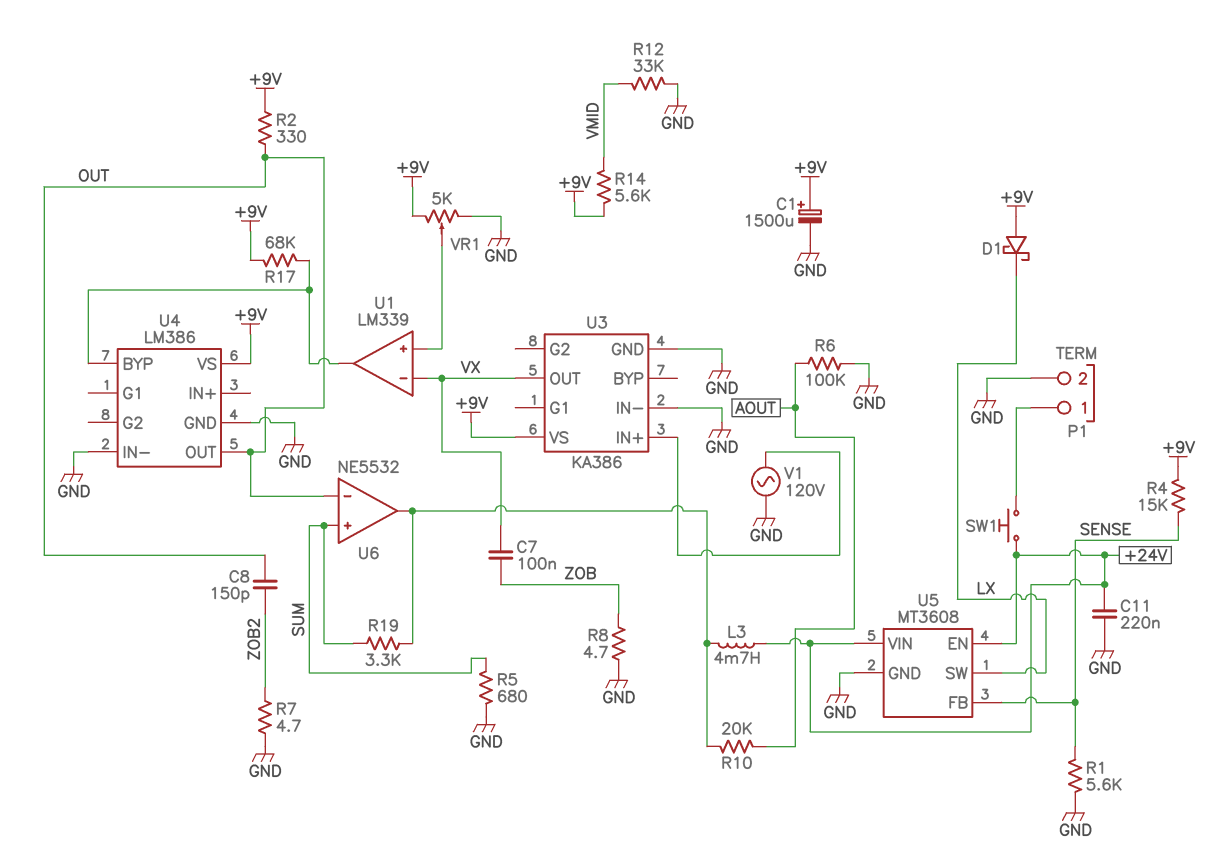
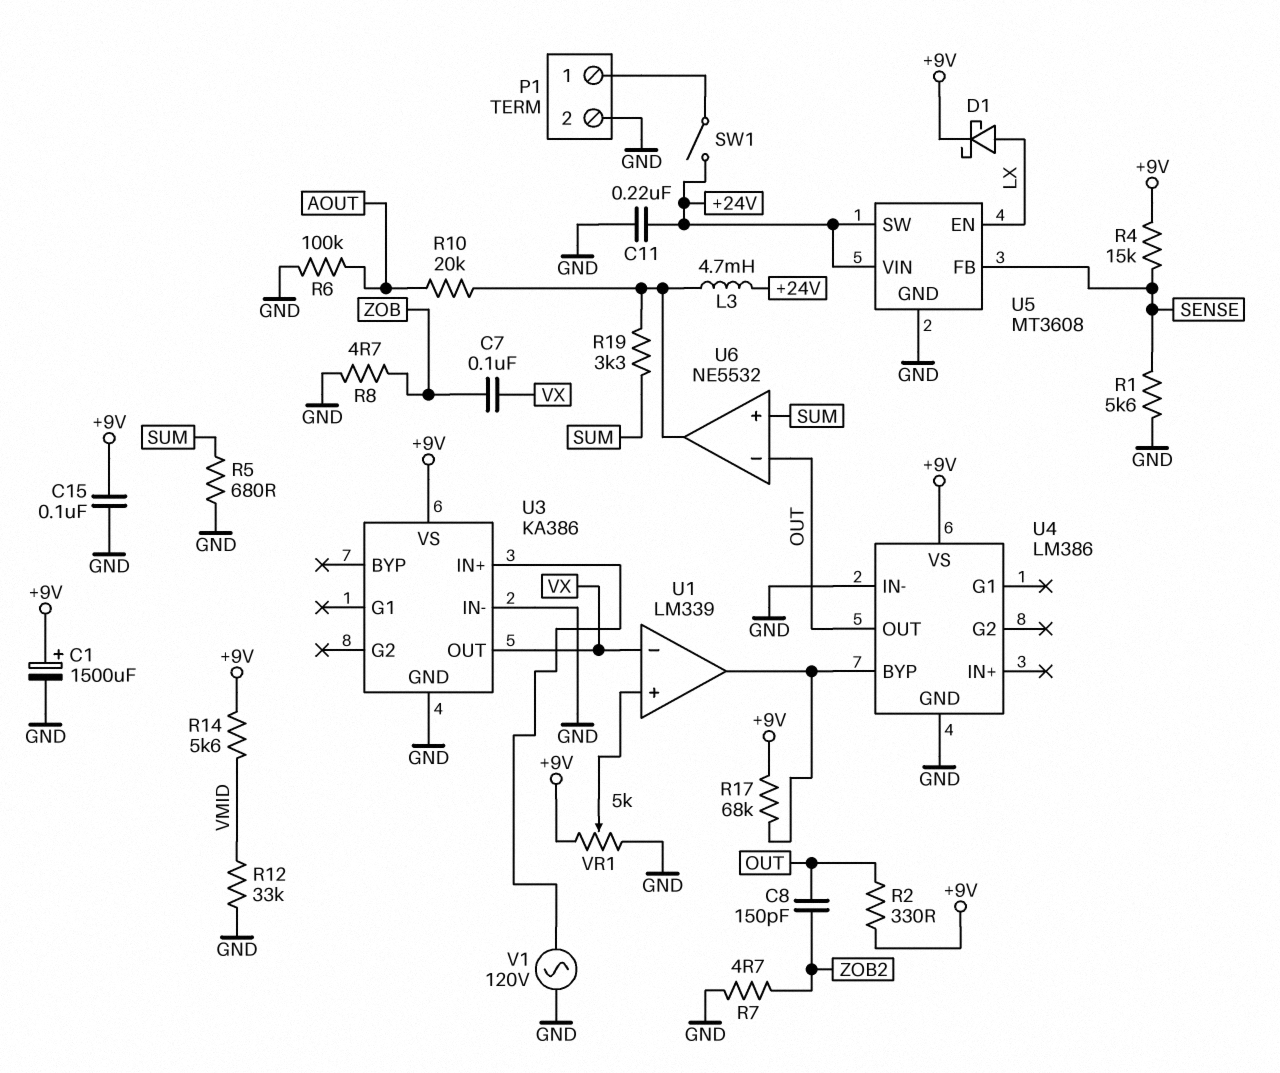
C15: none -> 100nF (+9V, GND)
D1: schottky (A +9V, K LX) -> schottky (A LX, K +9V)
SW1: button (+24V, P1/1) -> switch (+24V, P1/1)
U5 pin EN: +24V -> LX
U5 pin SW: LX -> +24V

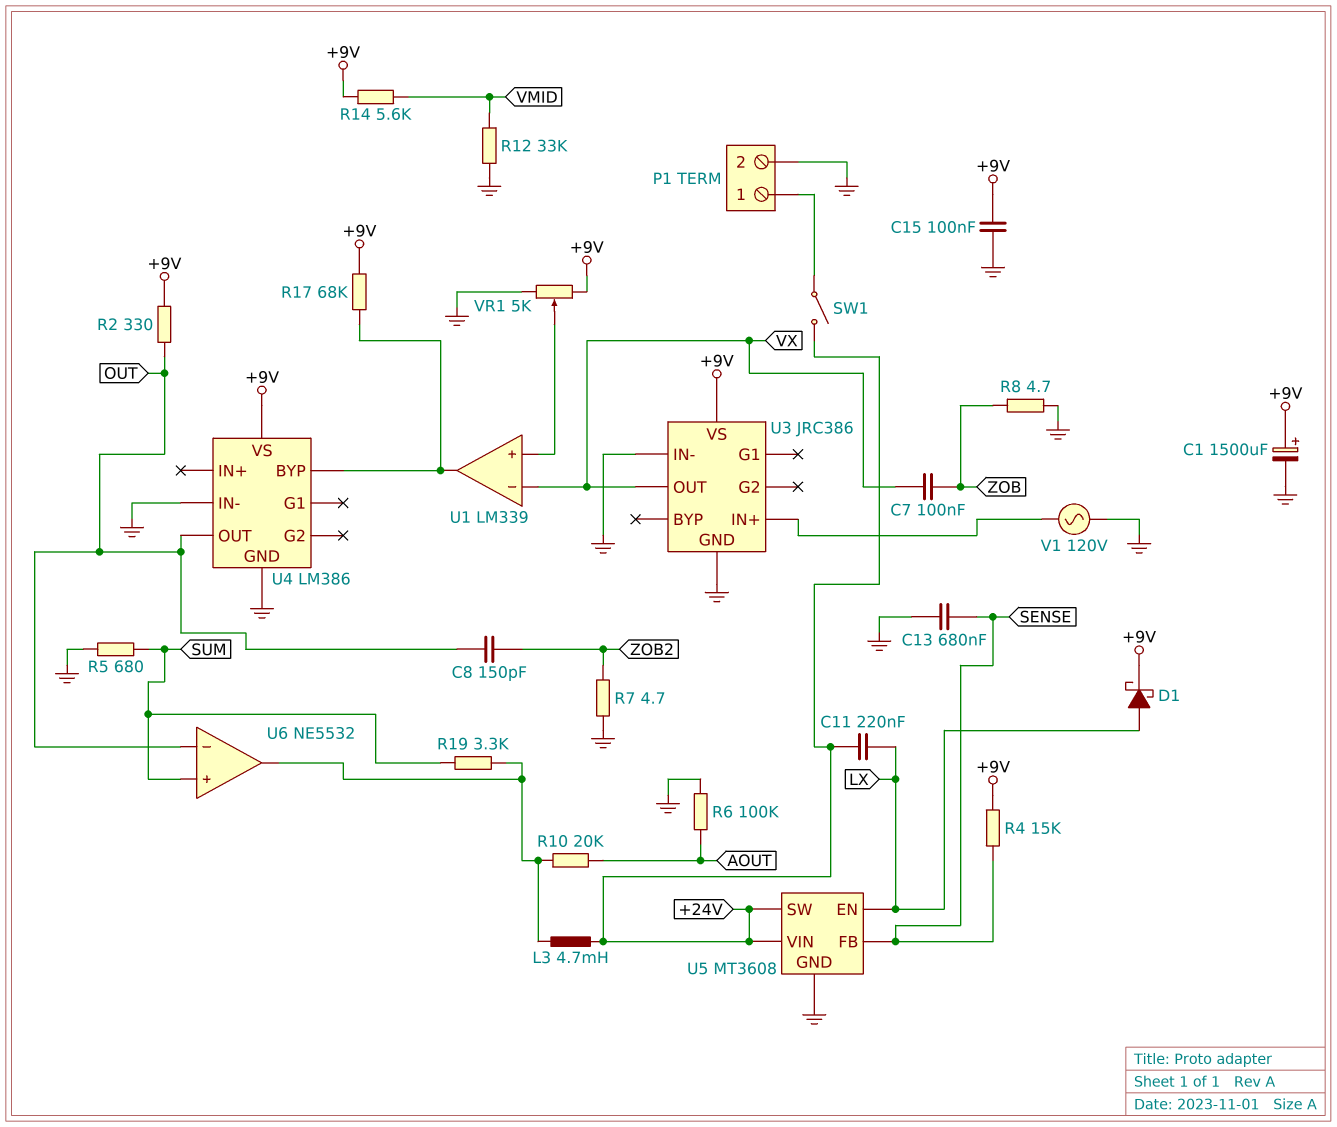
C11: 220nF (+24V, GND) -> 220nF (+24V, LX)
C13: none -> 680nF (GND, SENSE)
R1: 5.6k (GND, SENSE) -> none
U3: KA386 -> JRC386

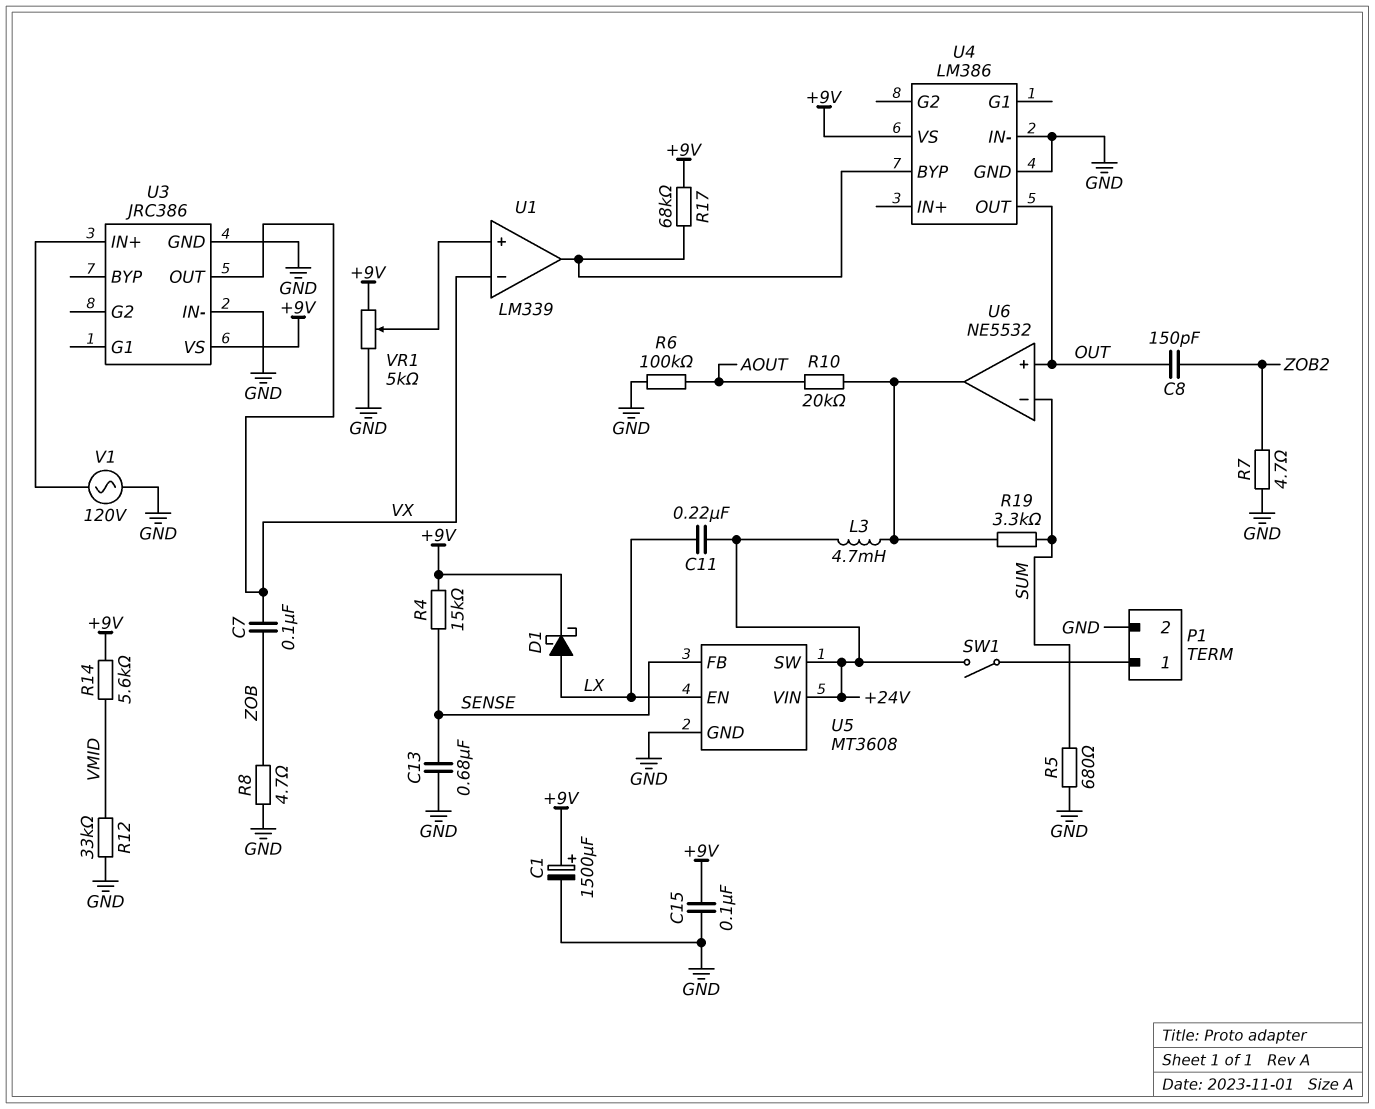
R2: 330 (+9V, OUT) -> none
U6 pin in+: SUM -> OUT
U6 pin in-: OUT -> SUM

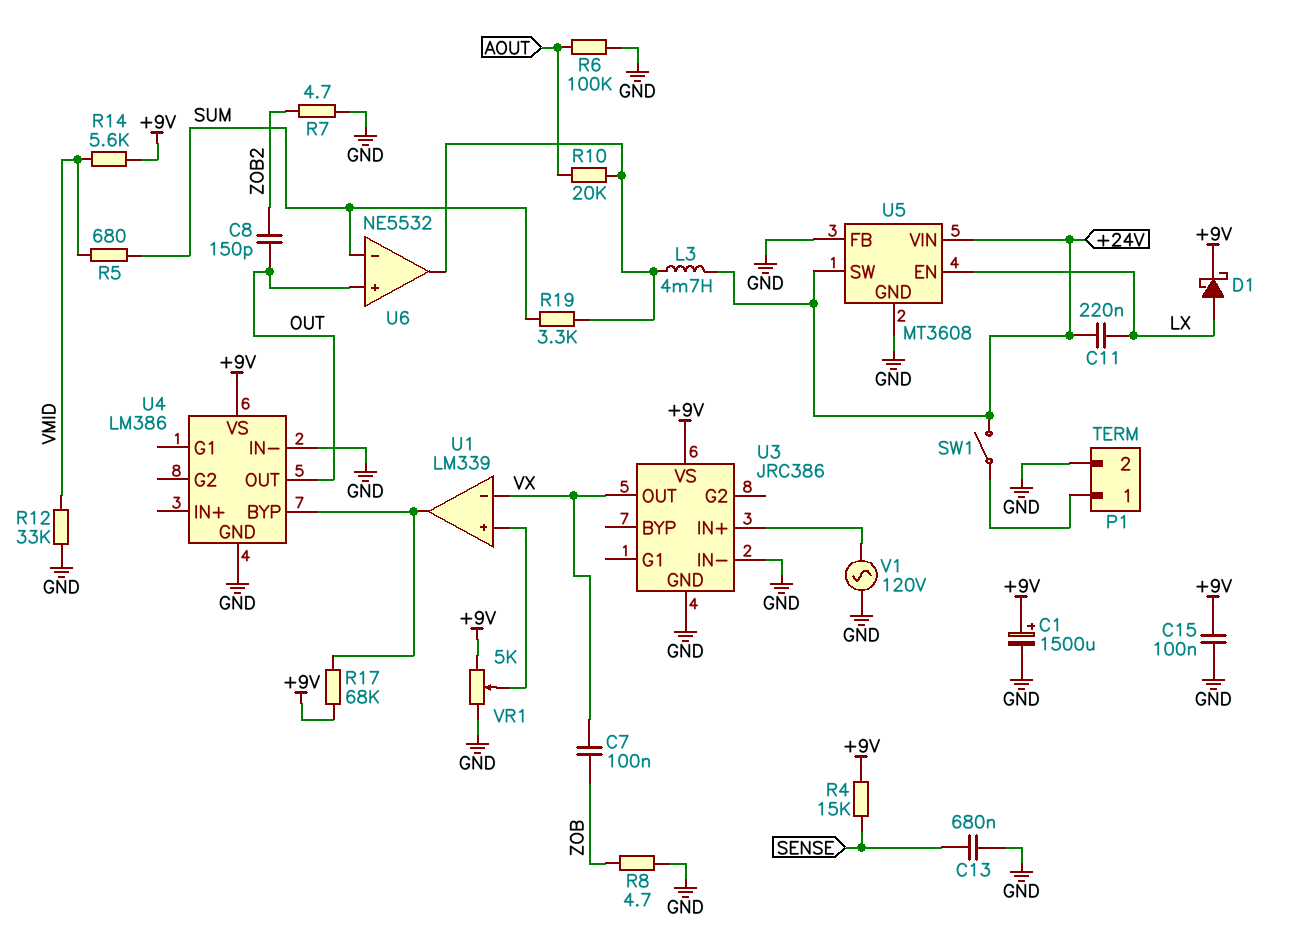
R5: 680 (GND, SUM) -> 680 (SUM, VMID)
U5 pin FB: SENSE -> GND

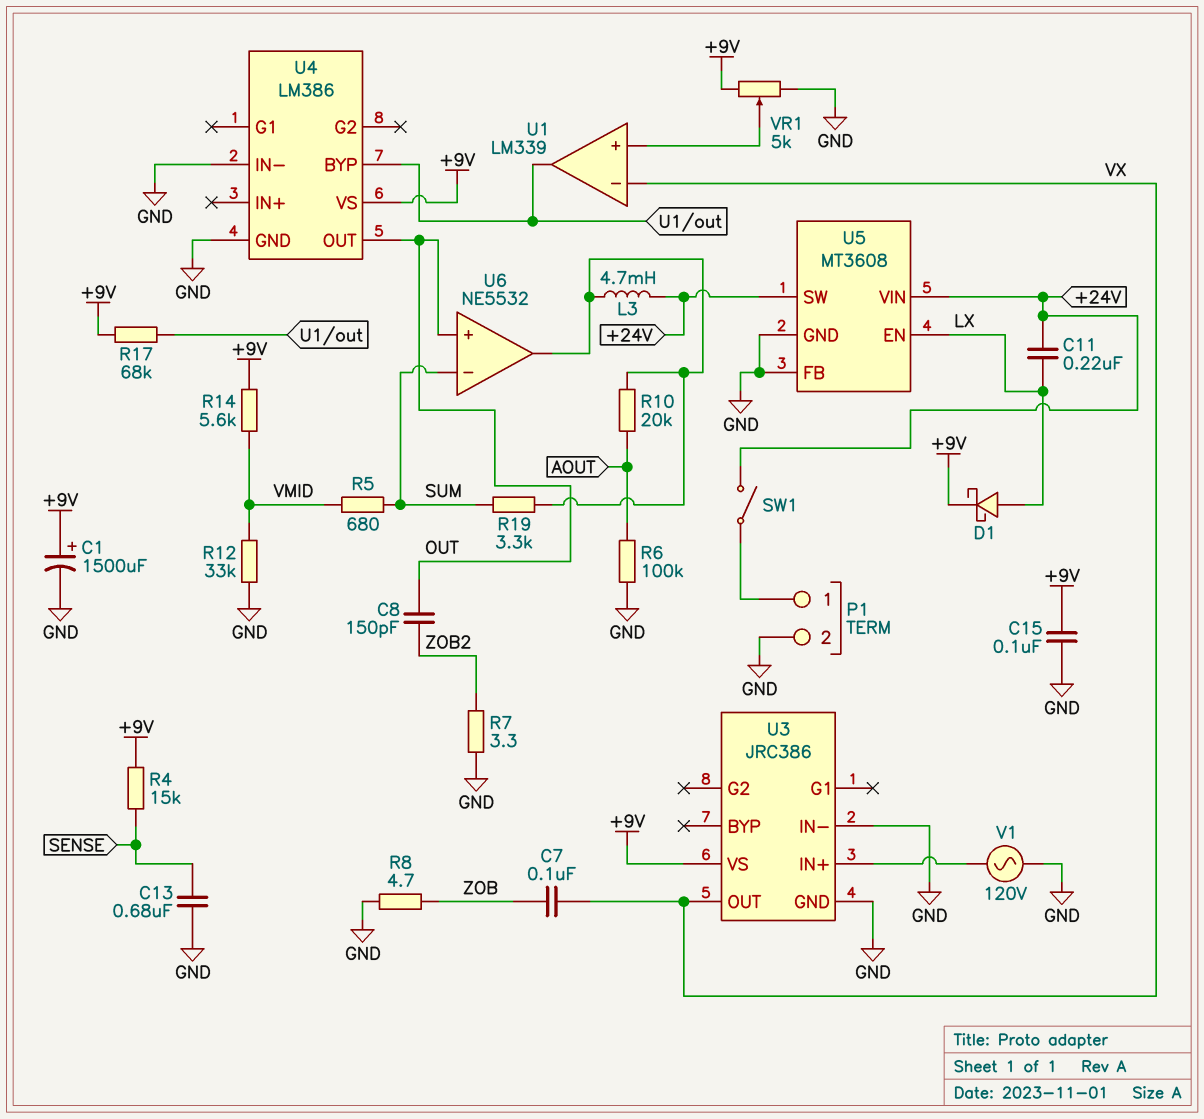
R7: 4.7 (GND, ZOB2) -> 3.3 (GND, ZOB2)

